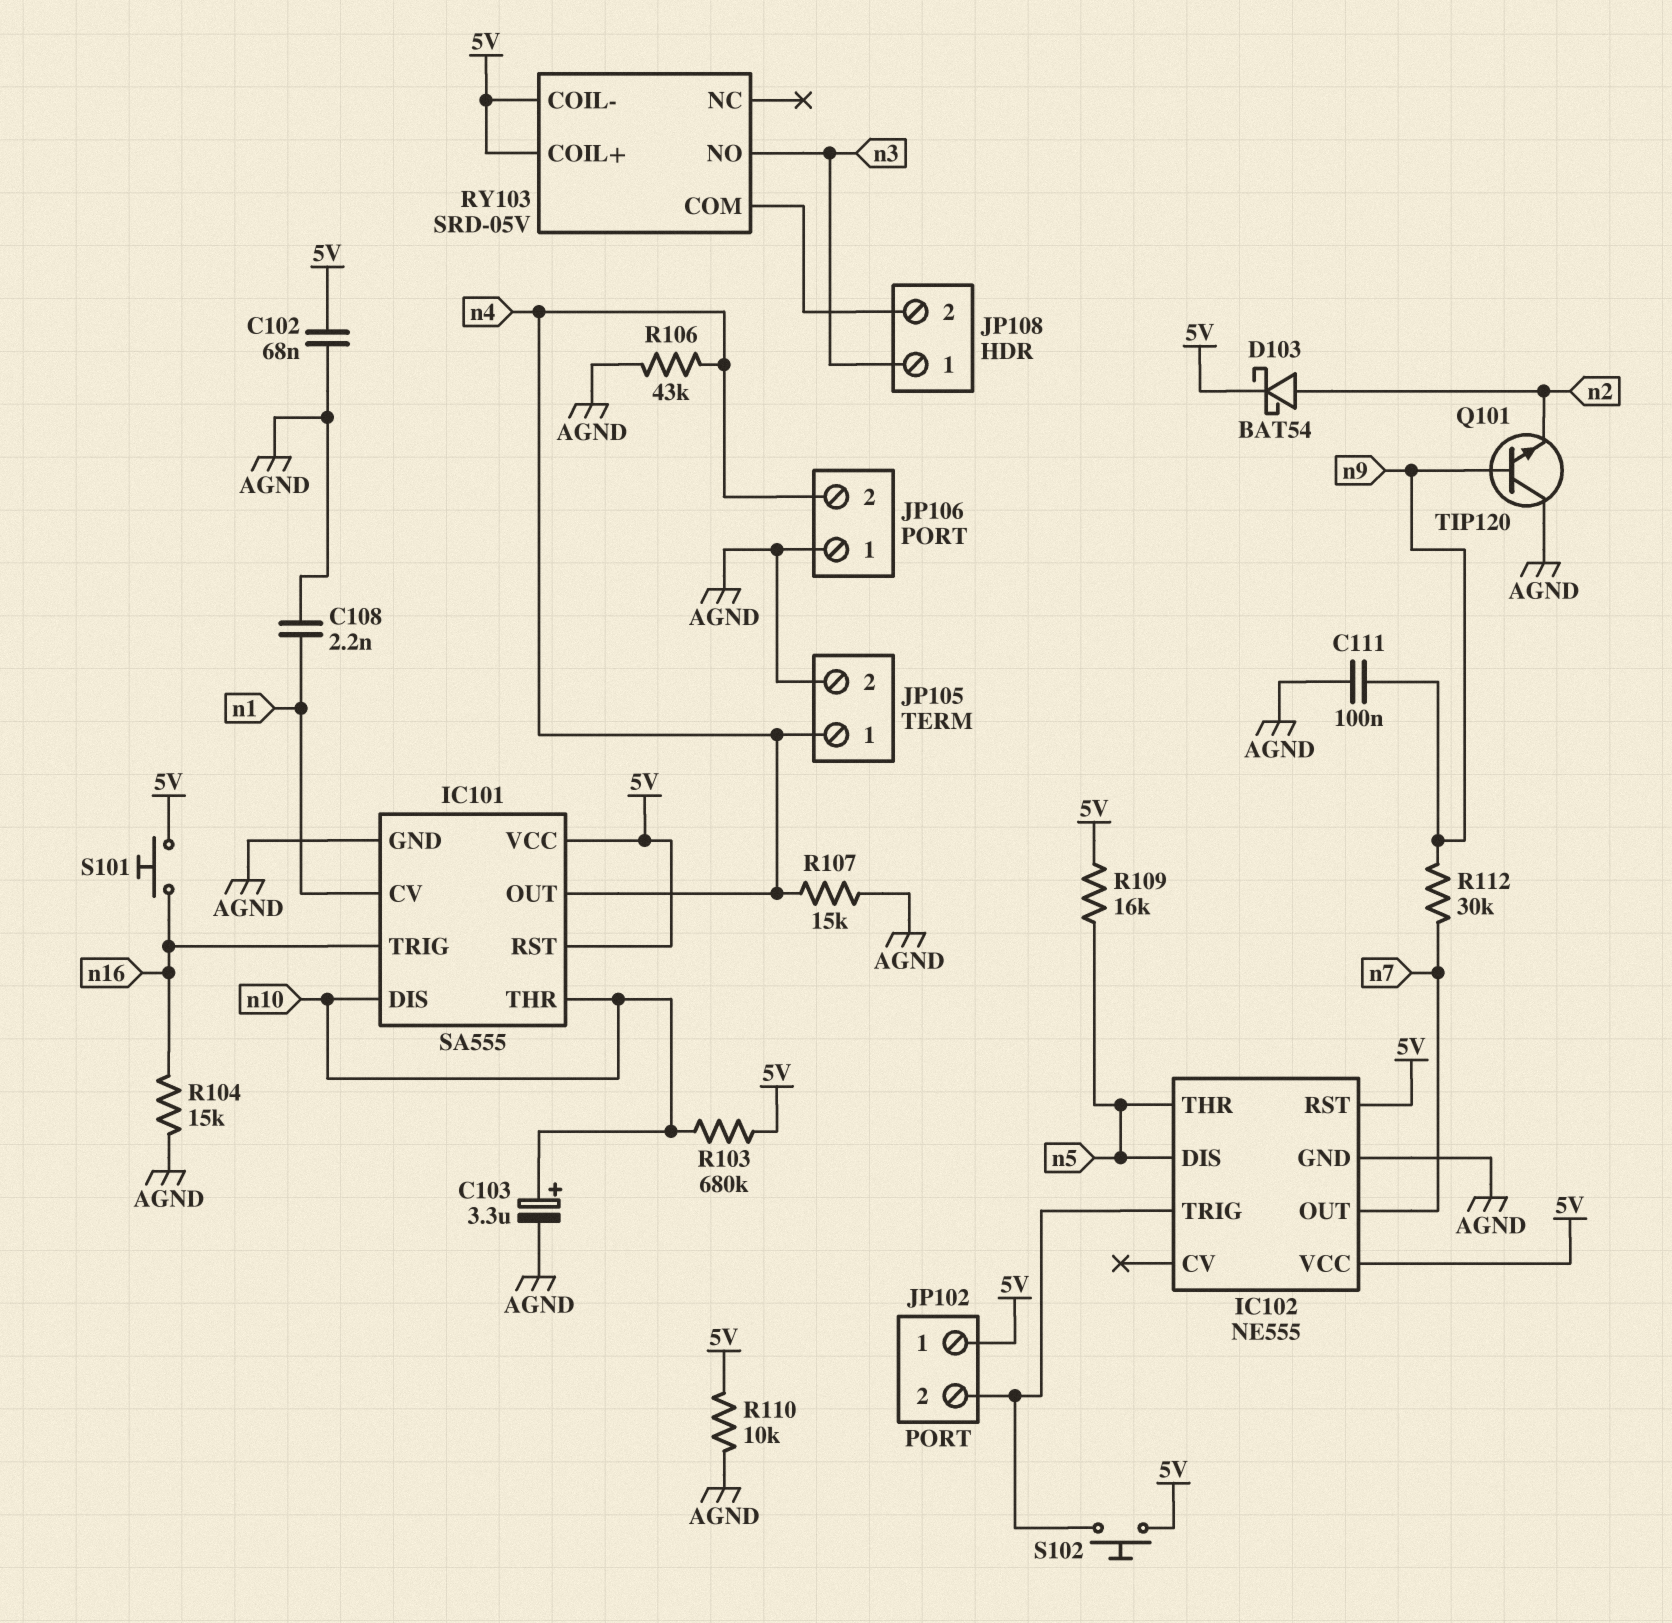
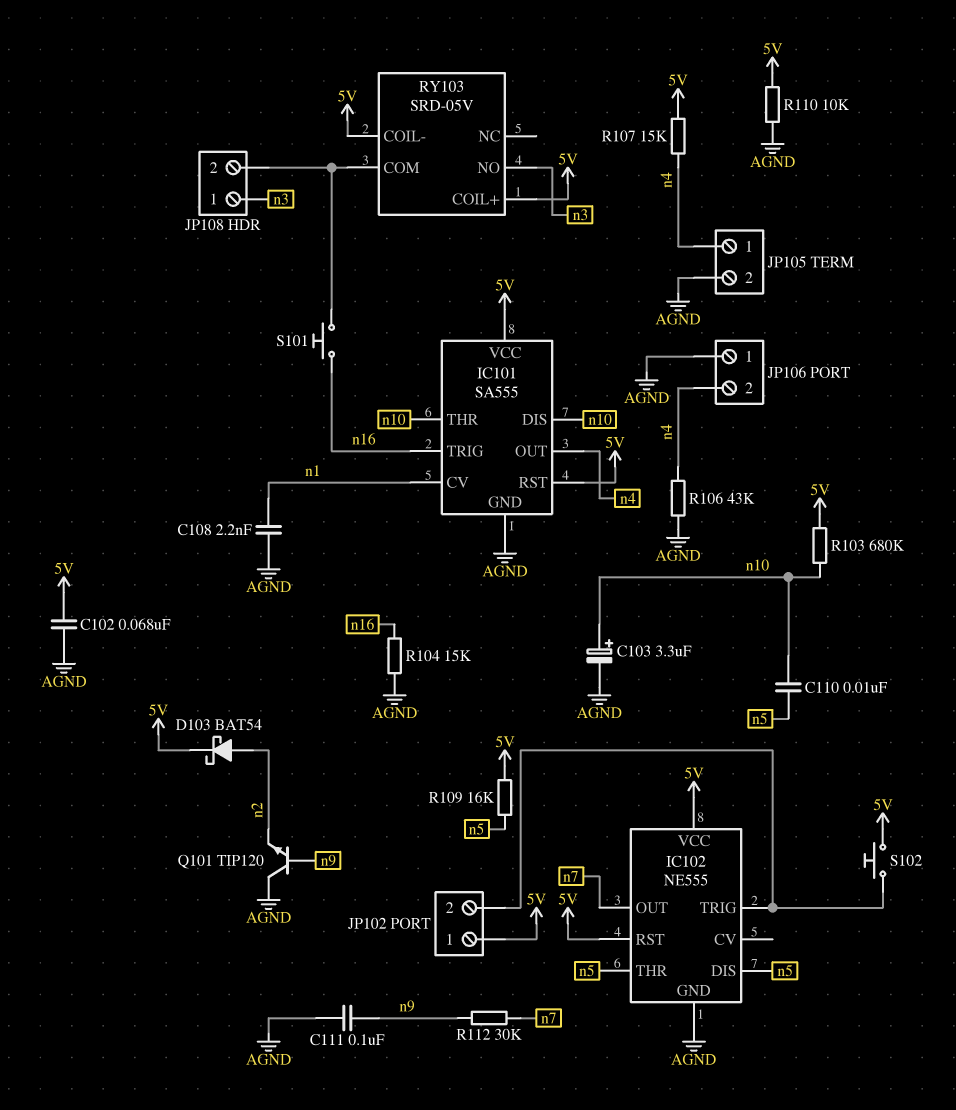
C110: none -> 10nF (n5, n10)
R107: 15k (AGND, n4) -> 15k (5V, n4)
S101: button (5V, n16) -> button (JP108/2, n16)

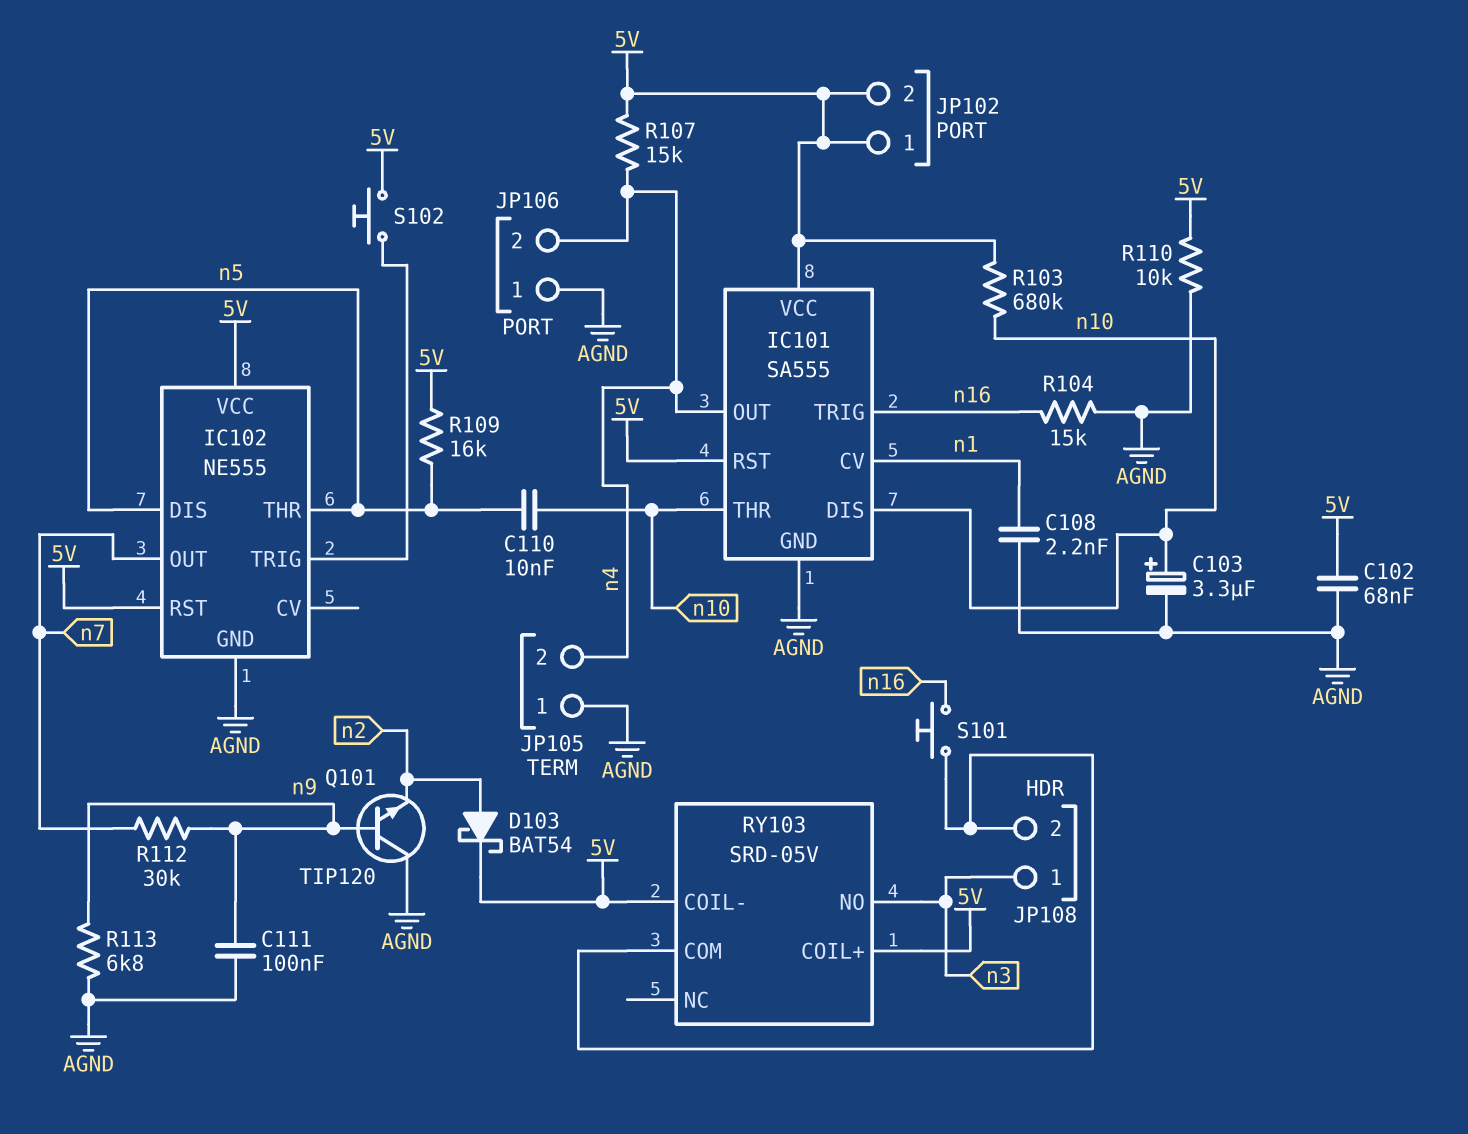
JP102 pin 2: IC102/TRIG -> 5V
JP105 pin 1: n4 -> AGND
JP105 pin 2: AGND -> n4
R106: 43k (AGND, n4) -> none
R113: none -> 6.8k (AGND, n9)

